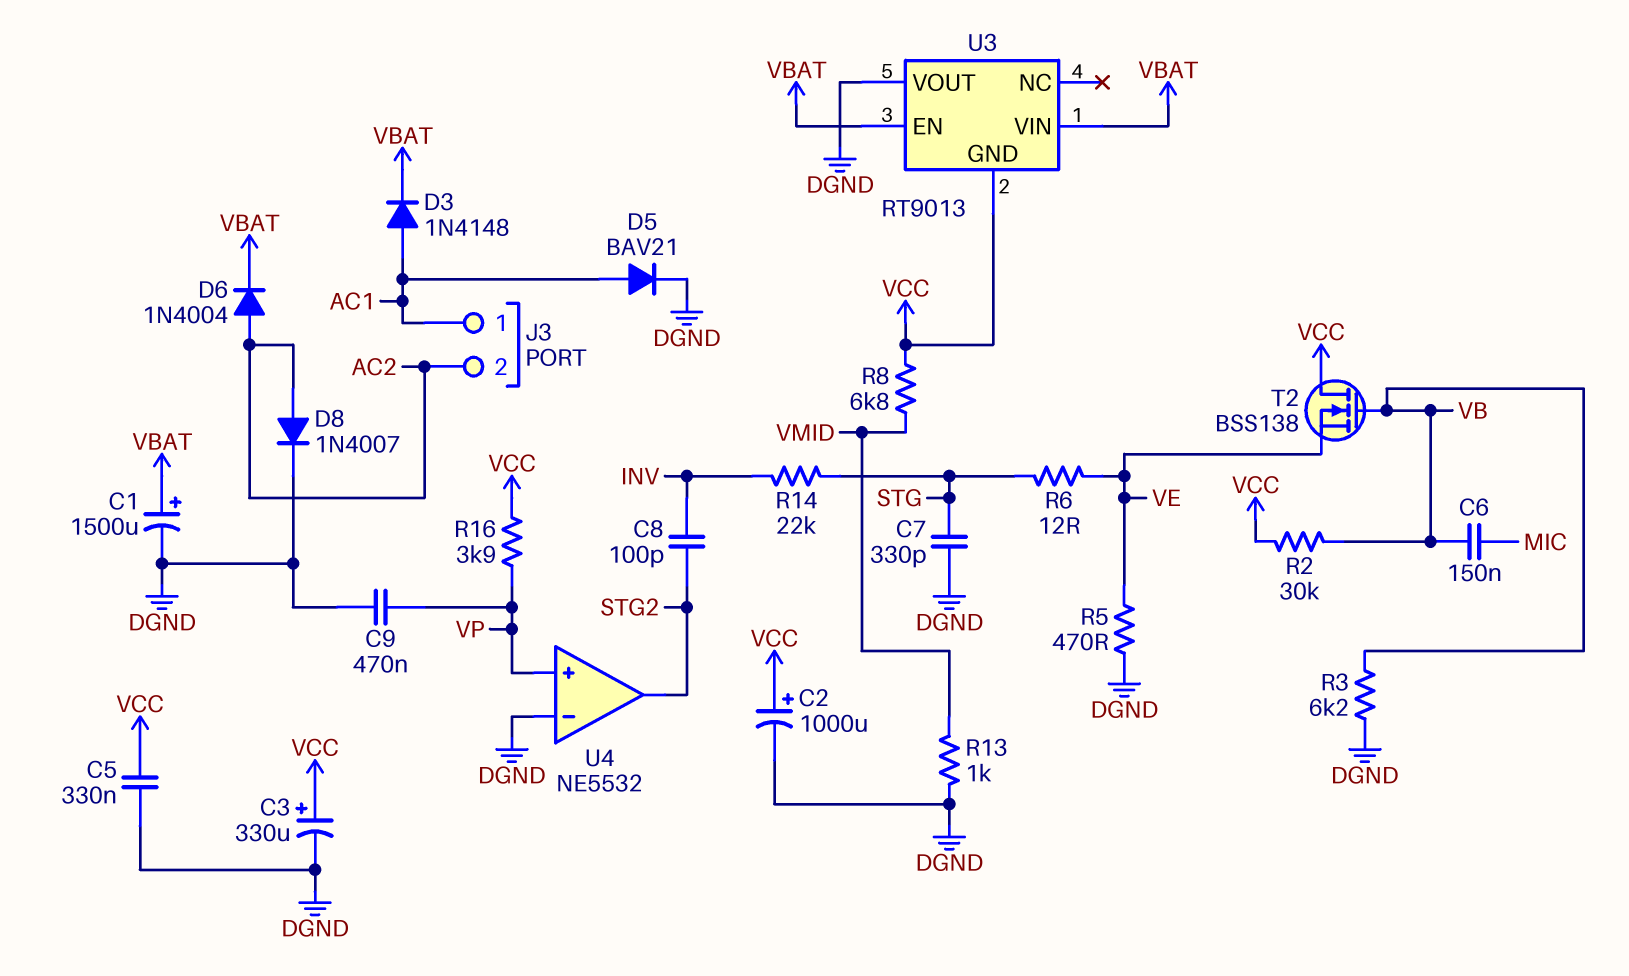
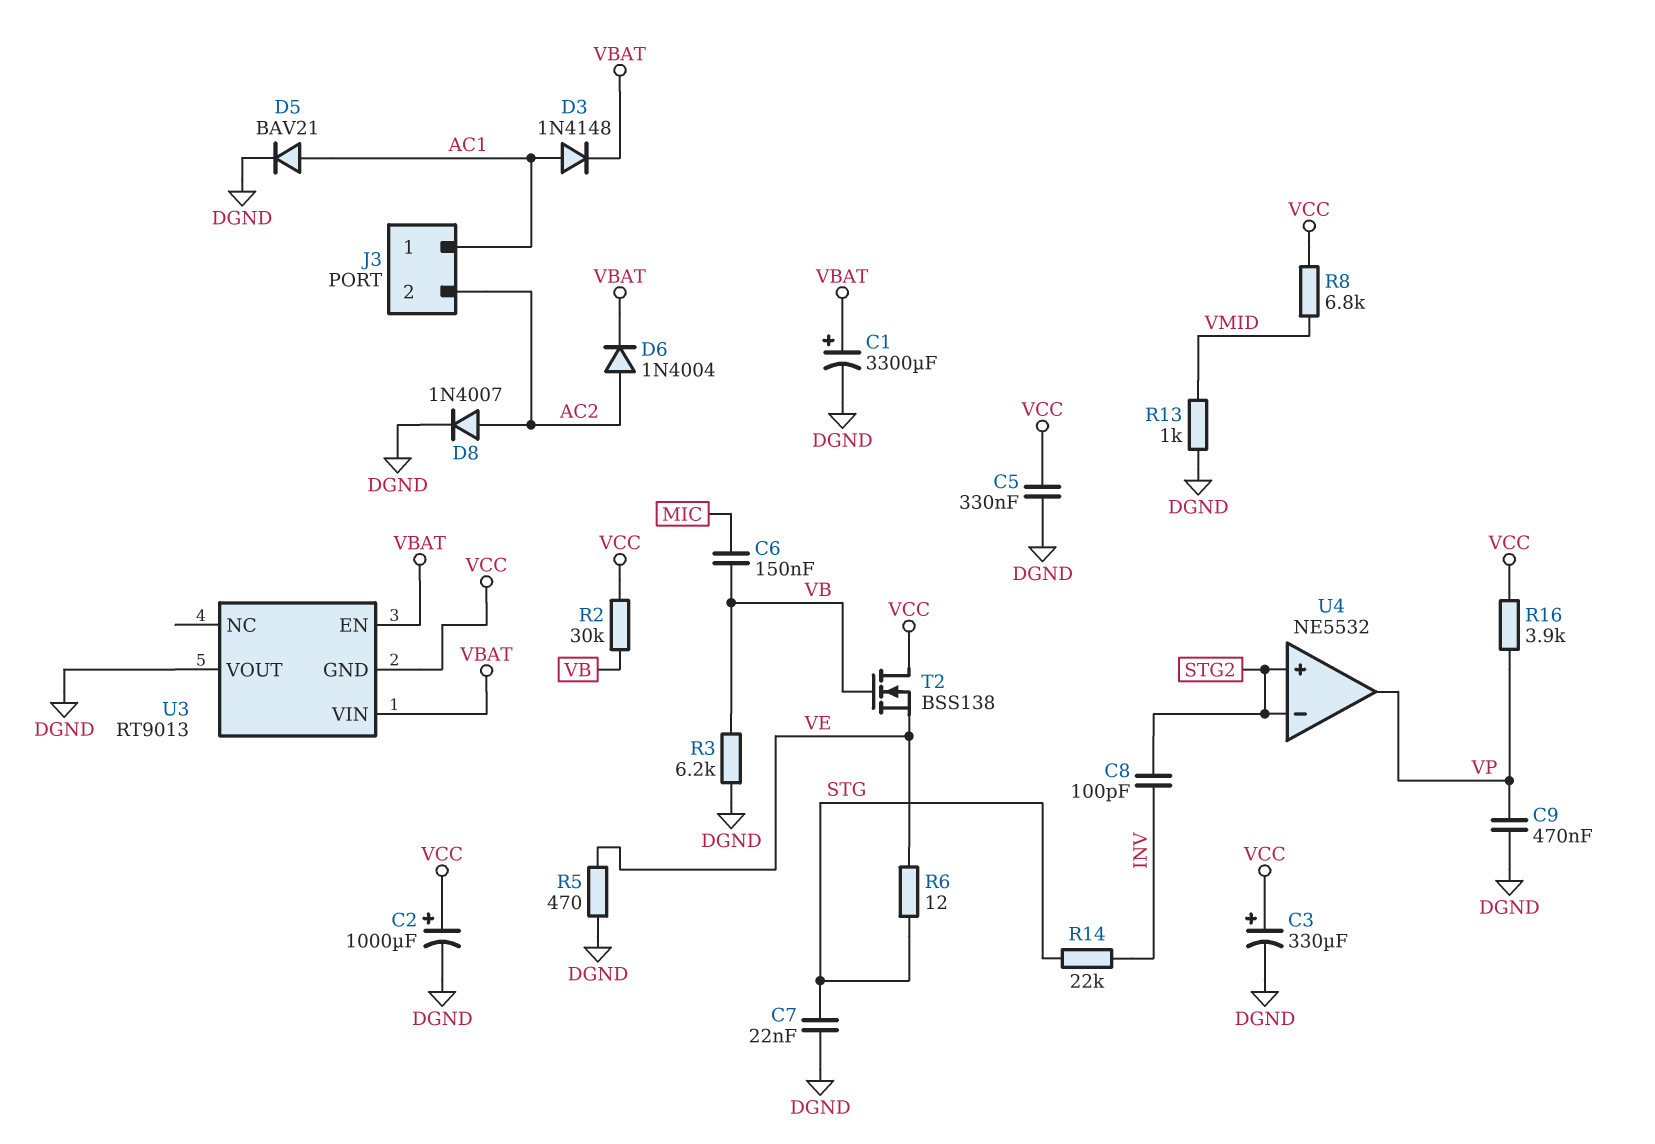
C1: 1500uF (plus VBAT, minus DGND) -> 3300uF (plus VBAT, minus DGND)
C7: 330pF (DGND, STG) -> 22nF (DGND, STG)
U4 pin in+: VP -> STG2
U4 pin in-: DGND -> STG2
U4 pin out: STG2 -> VP

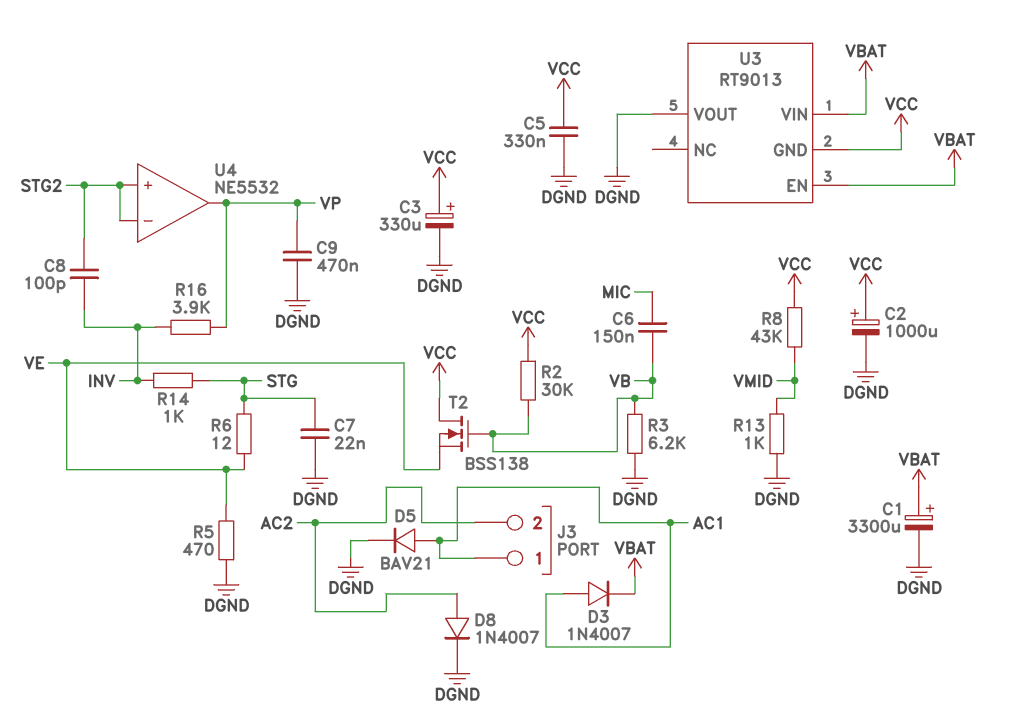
D3: diode 1N4148 (A AC1, K VBAT) -> diode 1N4007 (A AC1, K VBAT)
D6: diode 1N4004 (A AC2, K VBAT) -> none
R8: 6.8k (VCC, VMID) -> 43k (VCC, VMID)
R14: 22k (INV, STG) -> 1k (INV, STG)
R16: 3.9k (VCC, VP) -> 3.9k (INV, VP)

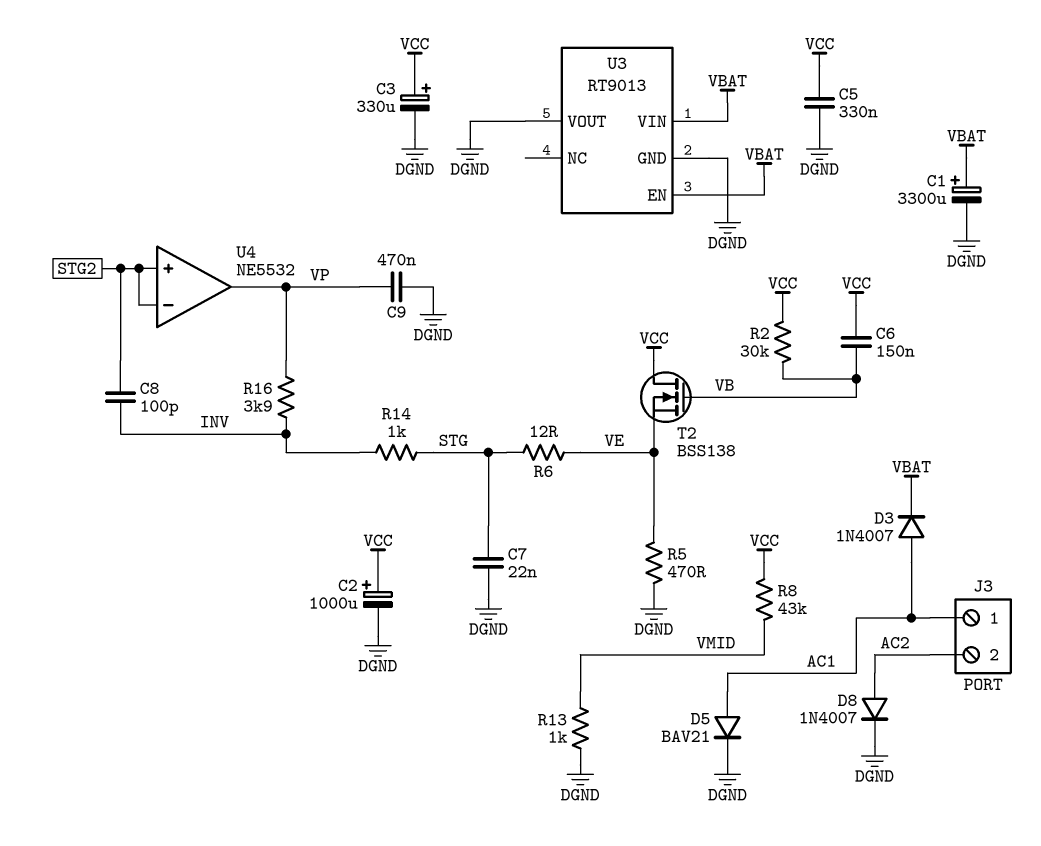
C6: 150nF (MIC, VB) -> 150nF (VB, VCC)
R3: 6.2k (DGND, VB) -> none
U3 pin GND: VCC -> DGND

